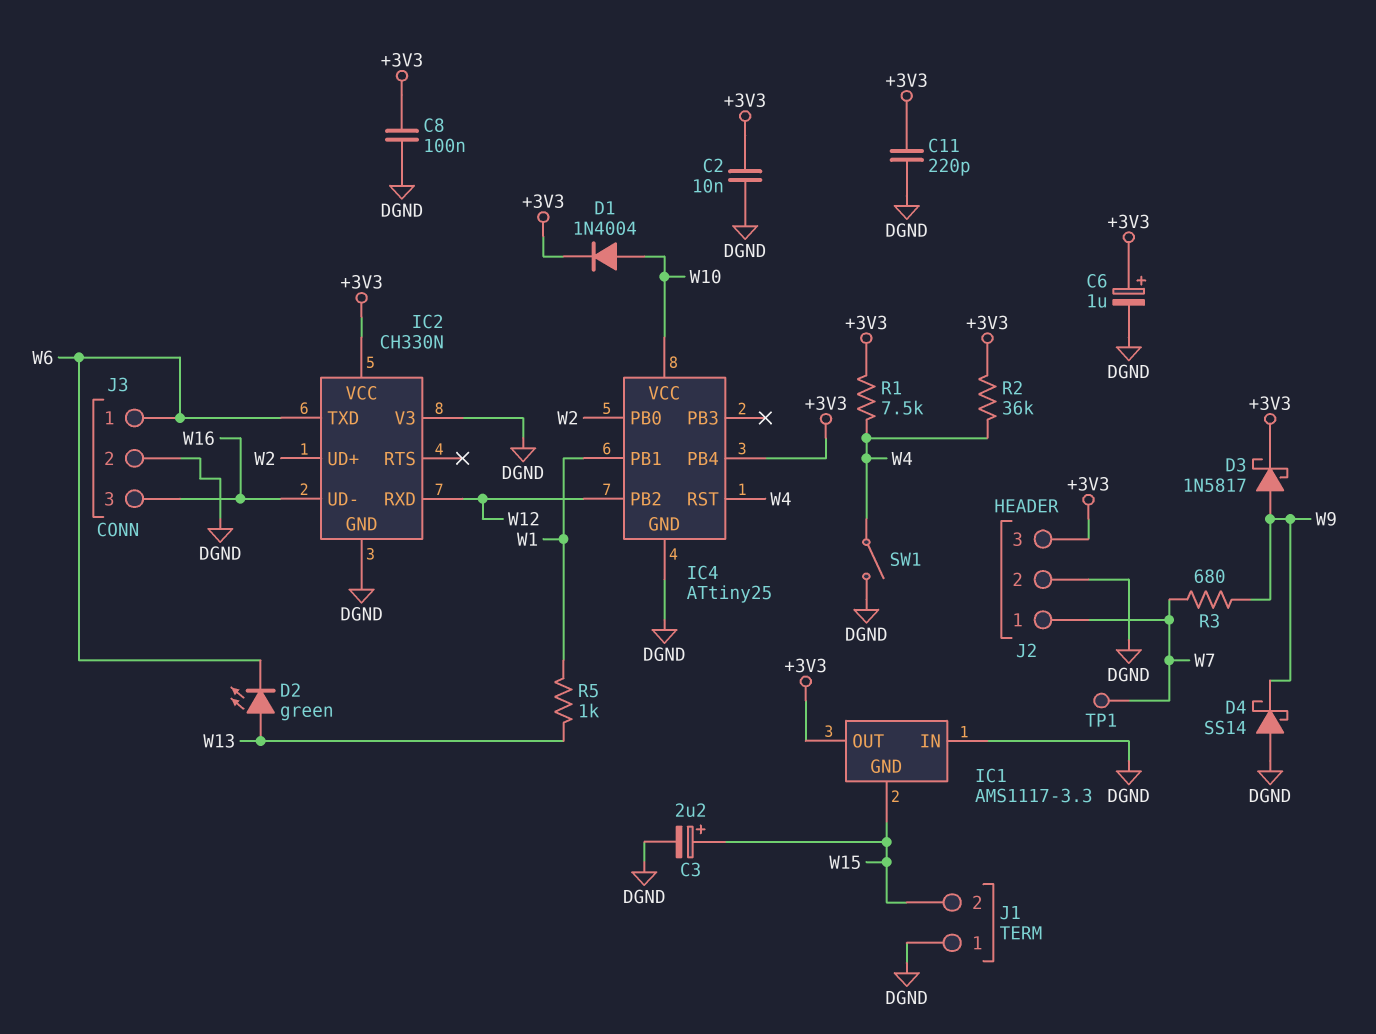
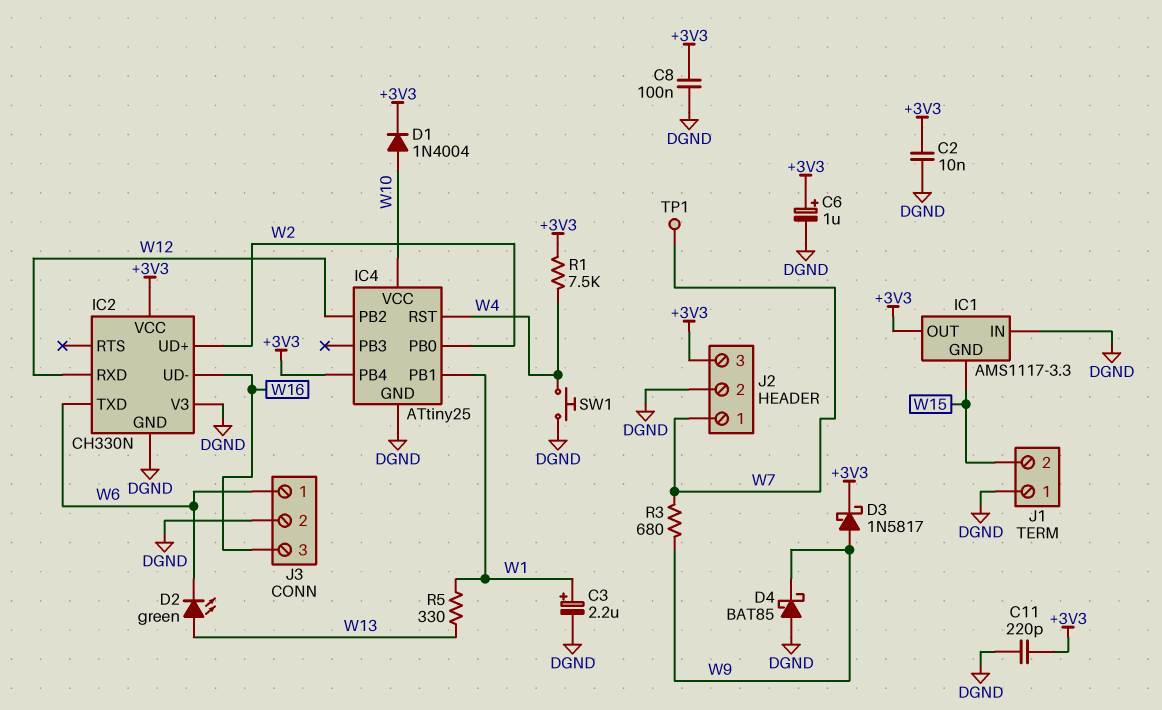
C3: 2.2uF (plus W15, minus DGND) -> 2.2uF (plus W1, minus DGND)
D4: schottky SS14 (A DGND, K W9) -> schottky BAT85 (A DGND, K W9)
R2: 36k (+3V3, W4) -> none
R5: 1k (W1, W13) -> 330 (W1, W13)
SW1: switch (DGND, W4) -> button (DGND, W4)

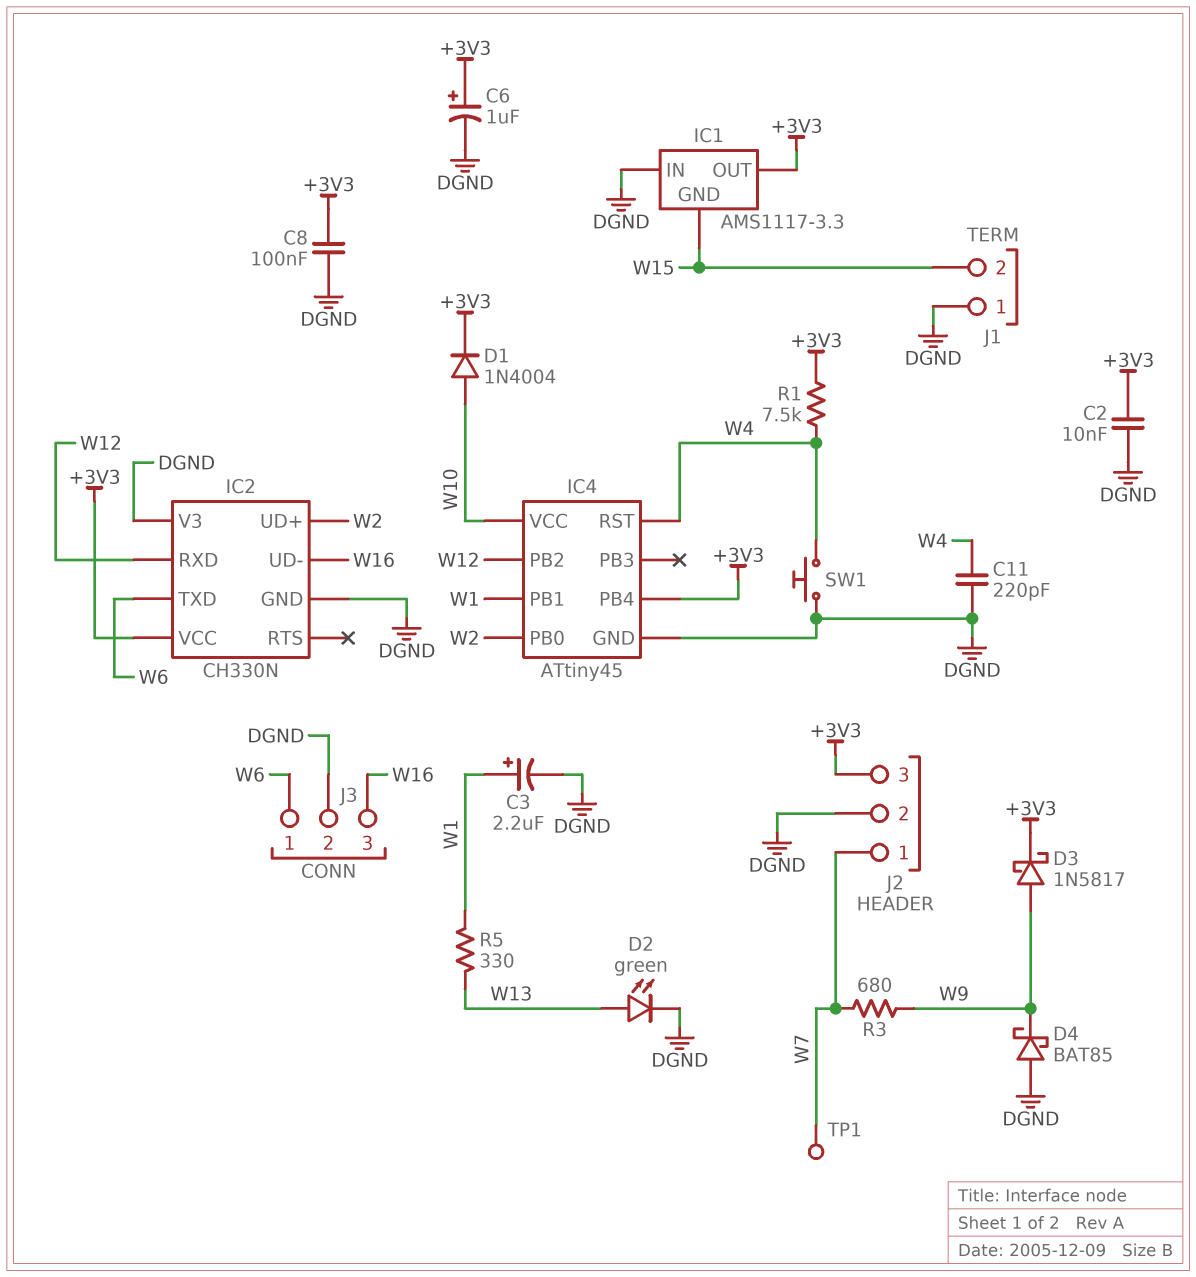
C11: 220pF (+3V3, DGND) -> 220pF (DGND, W4)
D2: LED green (A W13, K W6) -> LED green (A W13, K DGND)
IC4: ATtiny25 -> ATtiny45

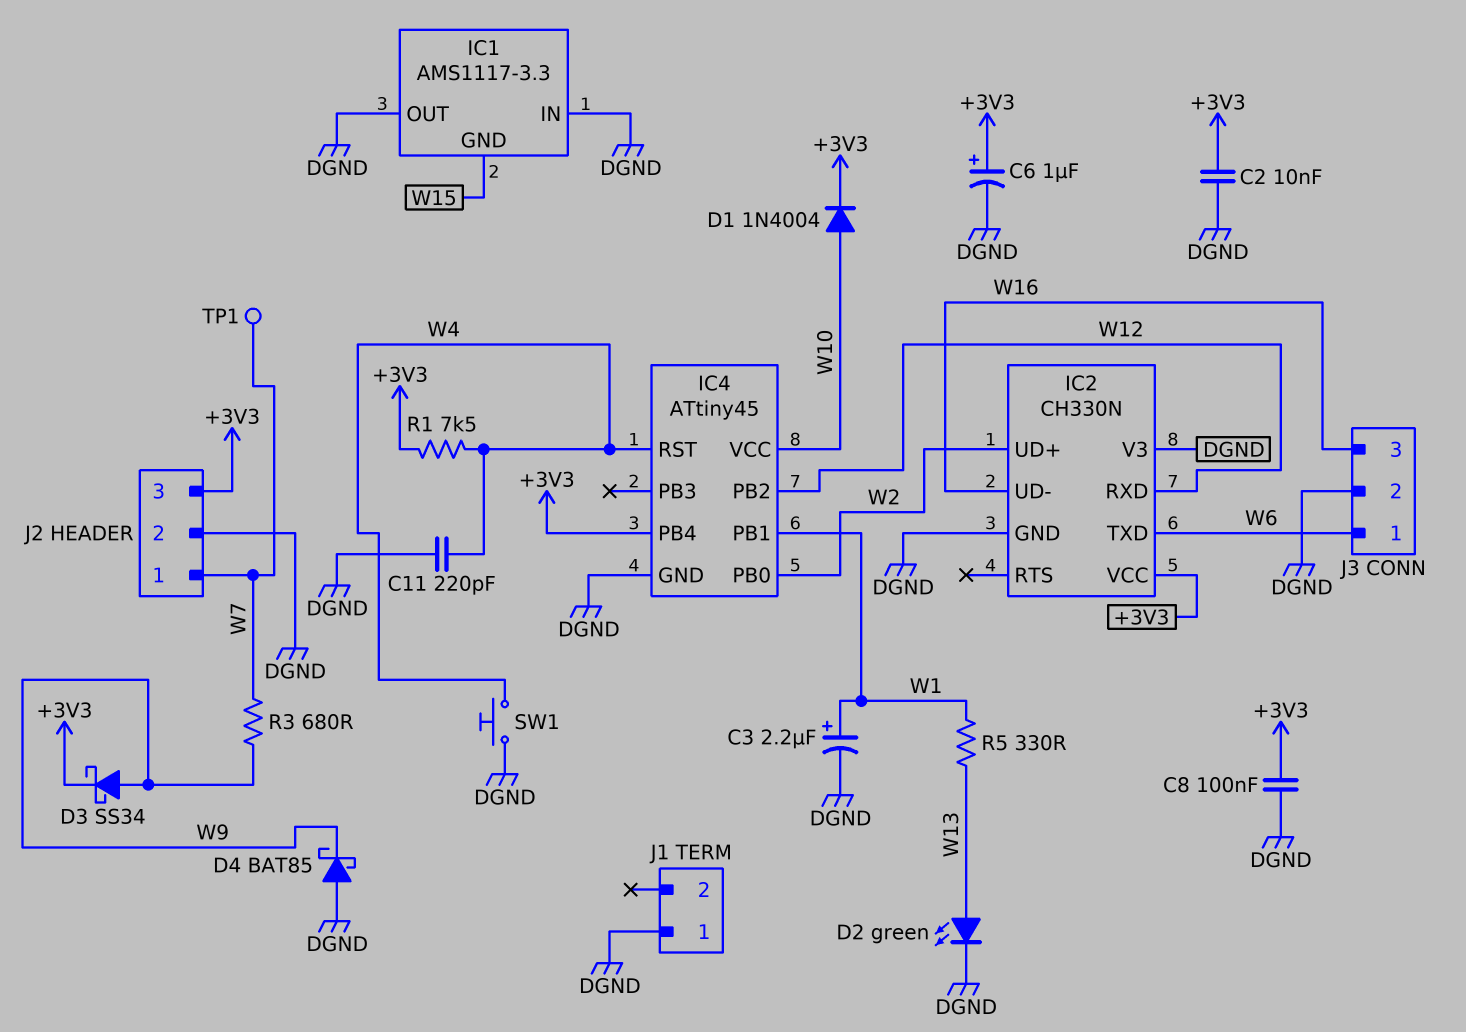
D3: schottky 1N5817 (A W9, K +3V3) -> schottky SS34 (A W9, K +3V3)
IC1 pin OUT: +3V3 -> DGND
J1 pin 2: W15 -> none

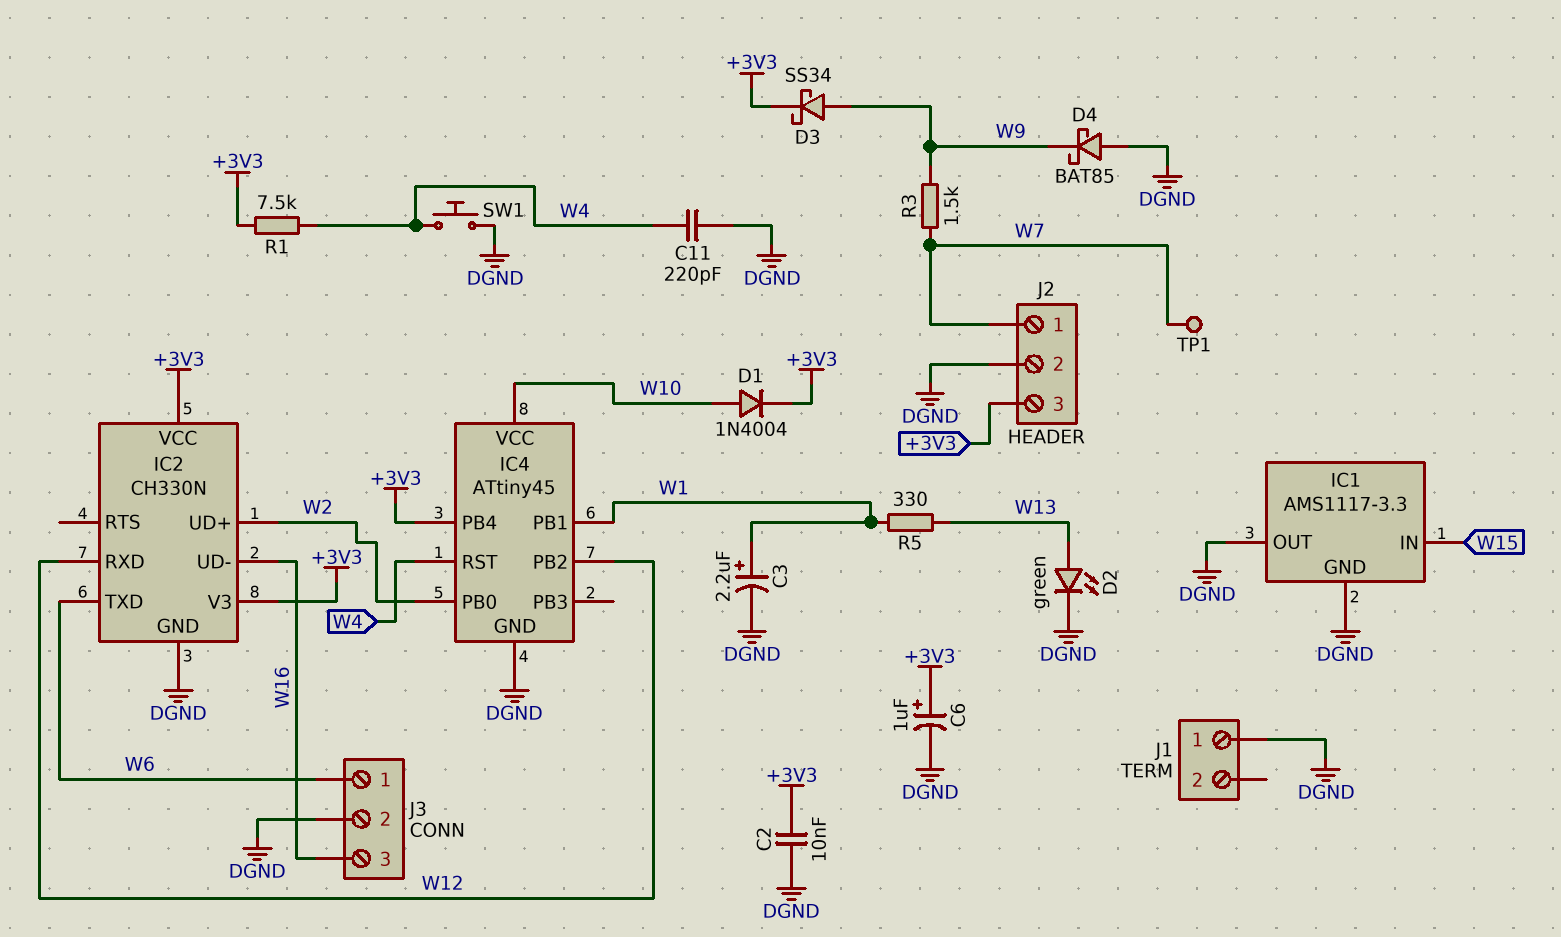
C8: 100nF (+3V3, DGND) -> none
IC1 pin GND: W15 -> DGND
IC1 pin IN: DGND -> W15
IC2 pin V3: DGND -> +3V3
R3: 680 (W7, W9) -> 1.5k (W7, W9)

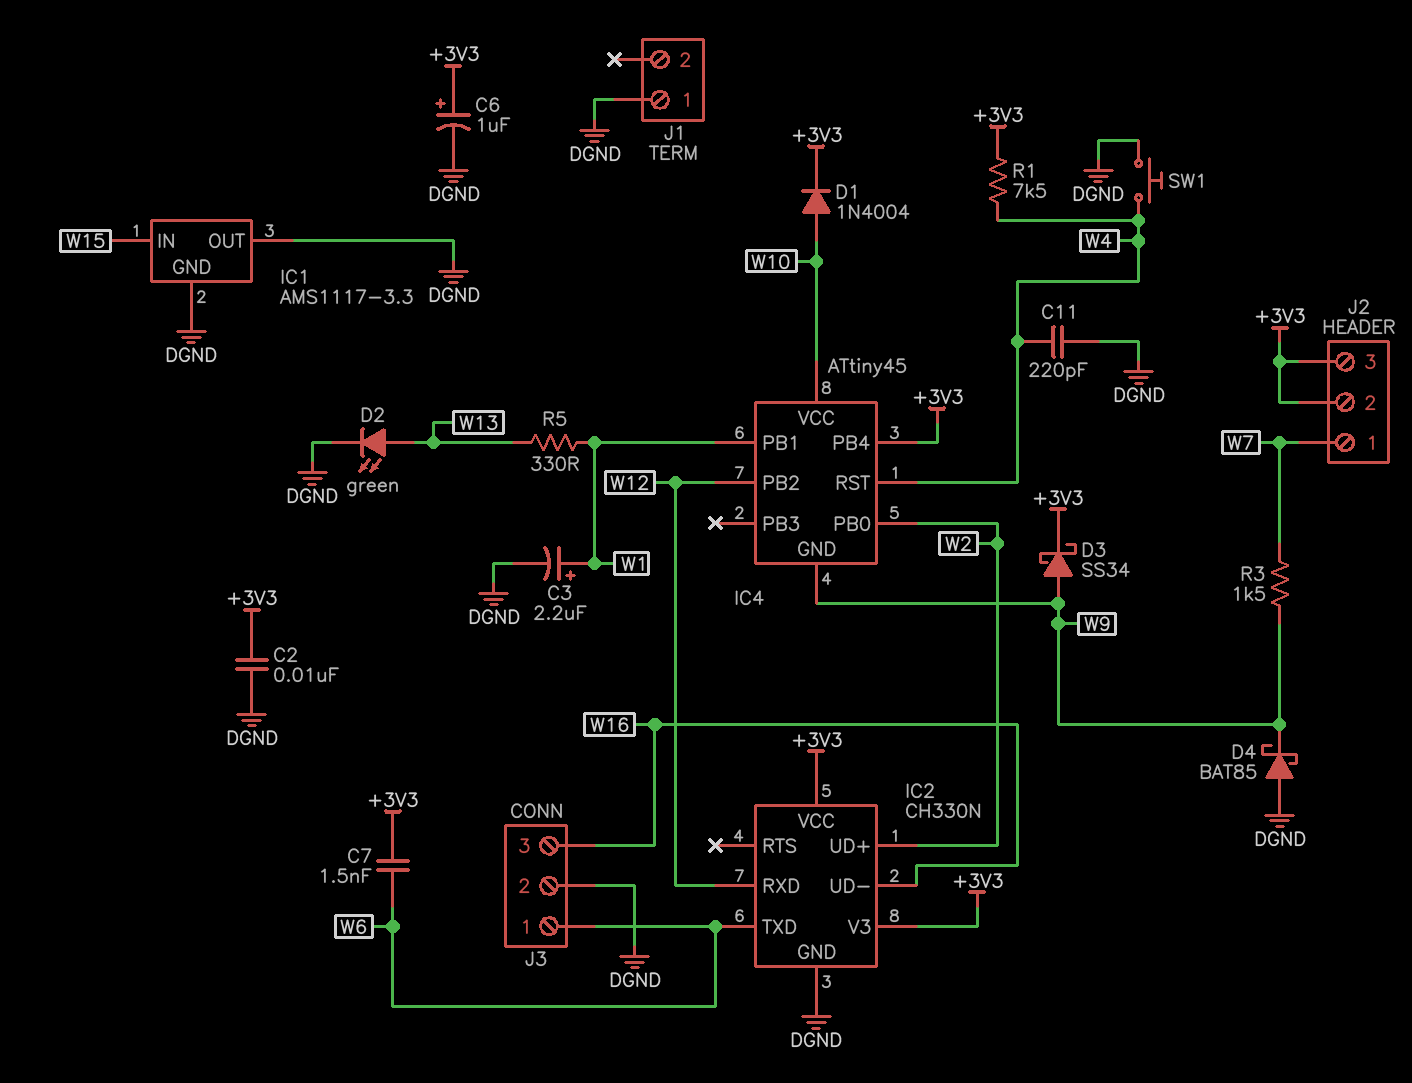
C7: none -> 1.5nF (+3V3, W6)
IC4 pin GND: DGND -> W9
J2 pin 2: DGND -> +3V3
TP1: test point (W7) -> none

